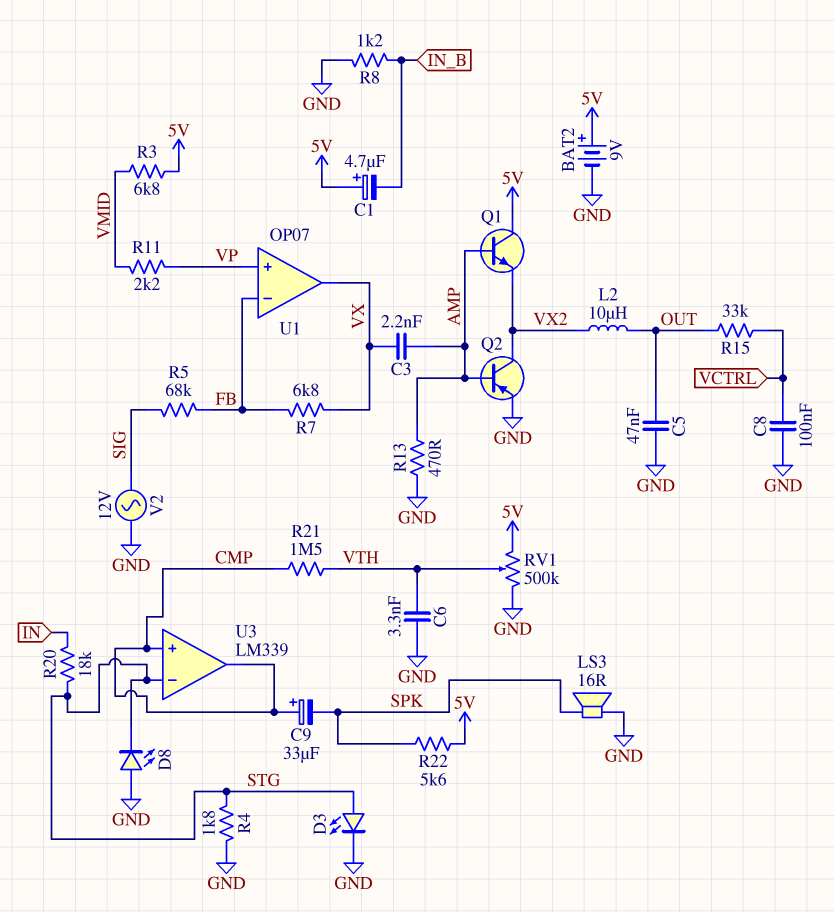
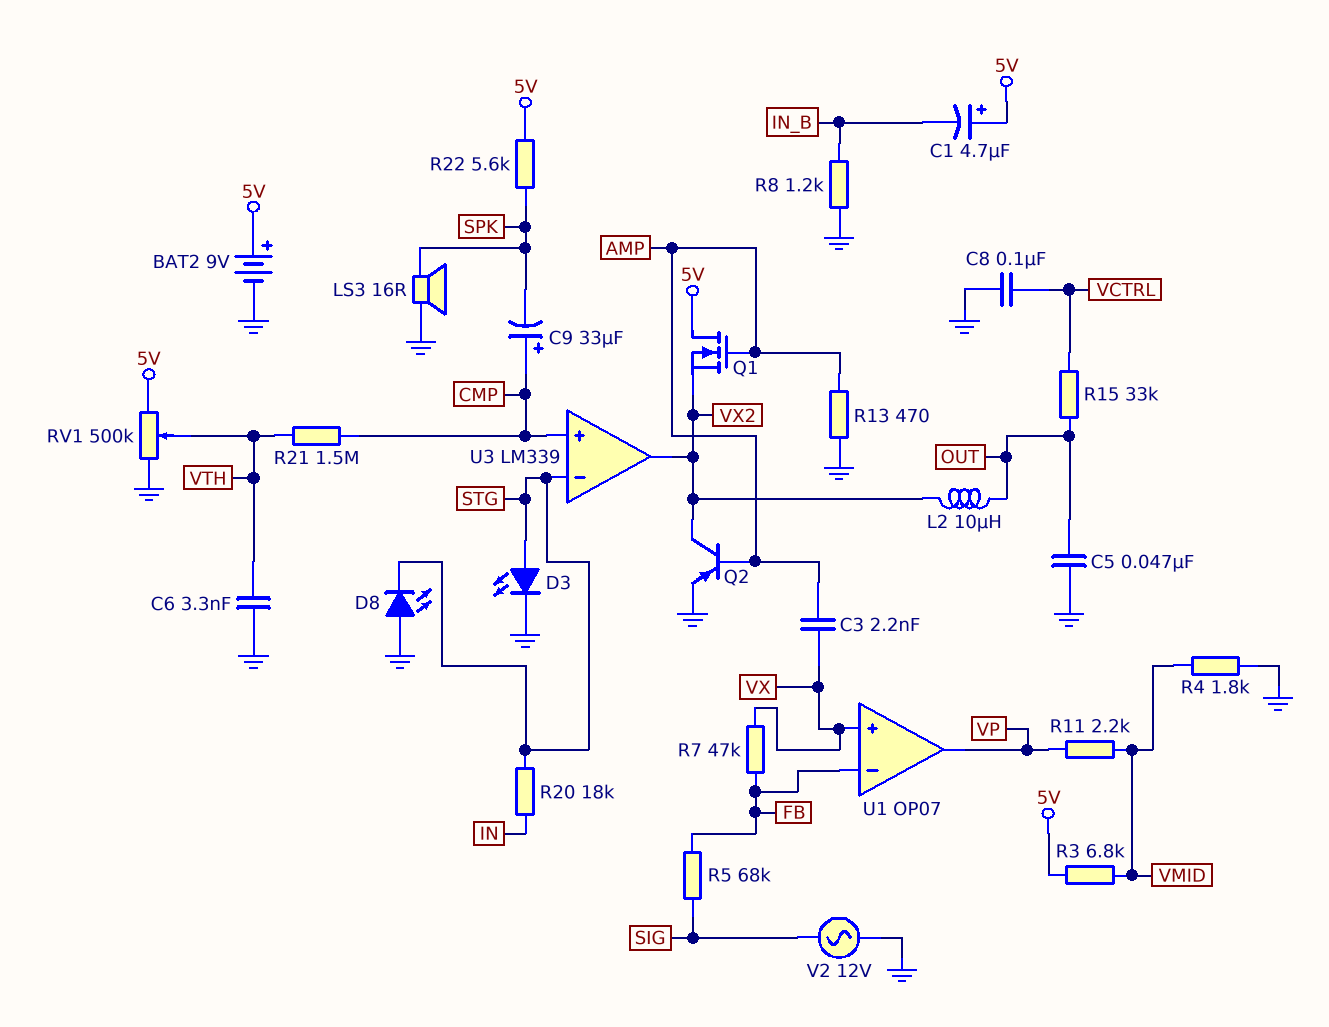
Q1: NPN (B AMP, C 5V, E VX2) -> NMOS (G AMP, D 5V, S VX2)
R4: 1.8k (GND, STG) -> 1.8k (GND, VMID)
R7: 6.8k (FB, VX) -> 47k (FB, VX)
U1 pin in+: VP -> VX
U1 pin out: VX -> VP
U3 pin out: CMP -> VX2

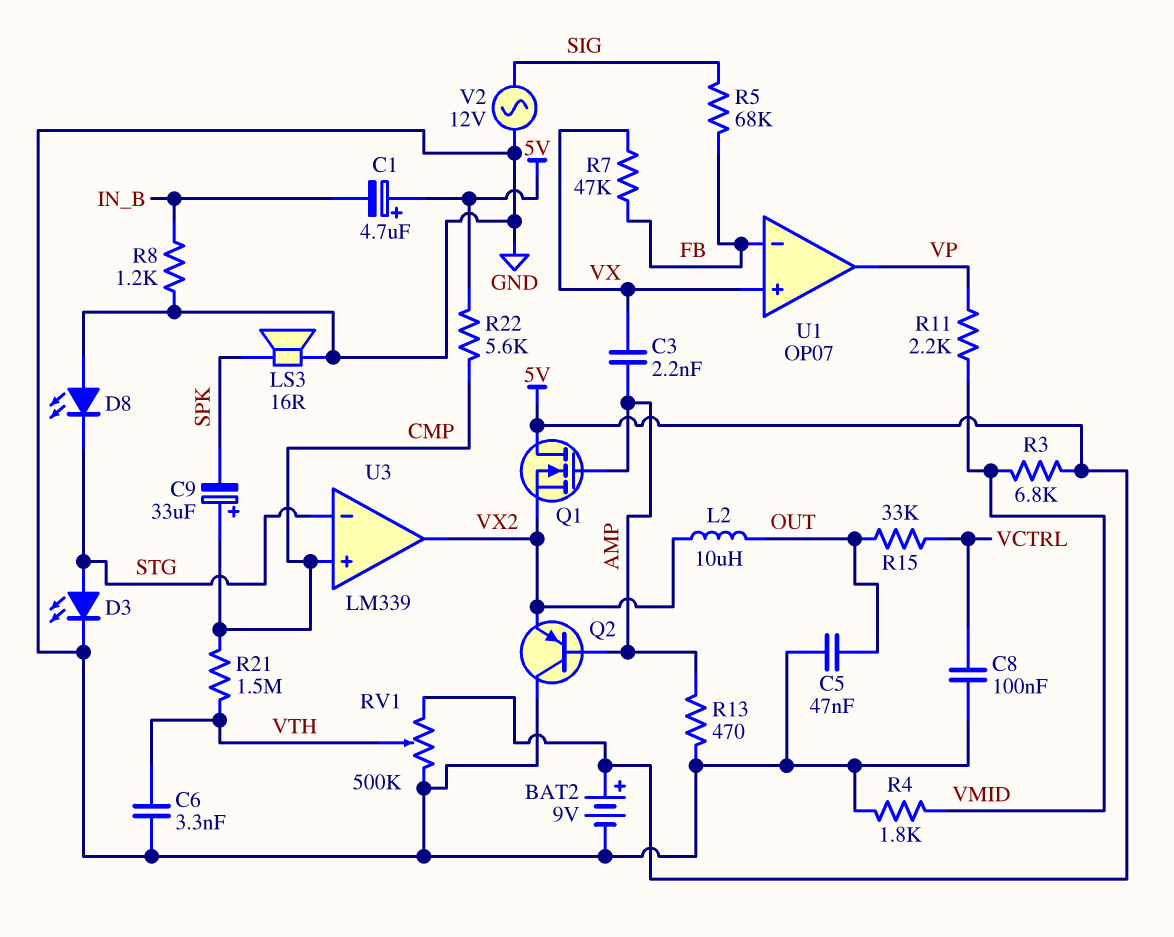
Q2: PNP (B AMP, C VX2, E GND) -> PNP (B AMP, C GND, E VX2)
R20: 18k (IN, STG) -> none
R22: 5.6k (5V, SPK) -> 5.6k (5V, CMP)

